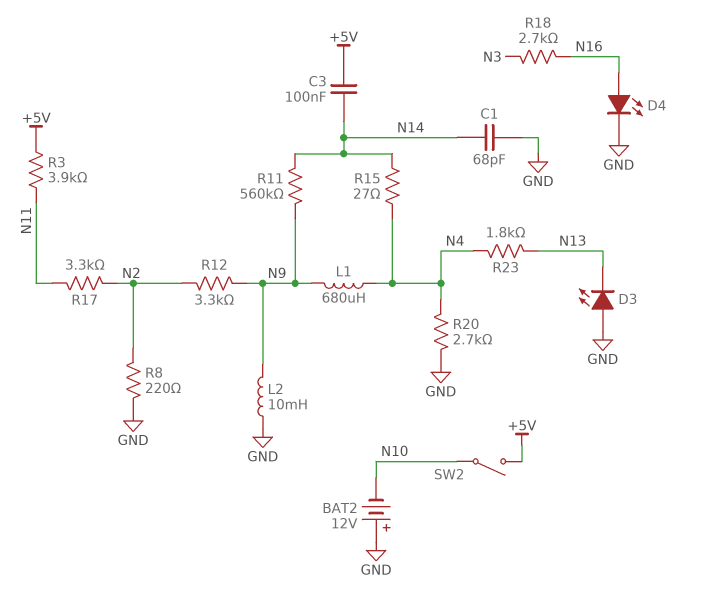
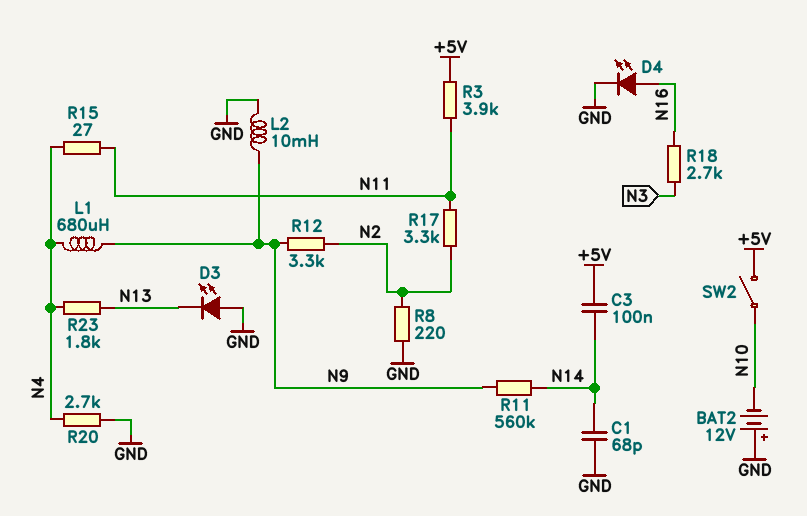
R15: 27 (N4, N14) -> 27 (N4, N11)

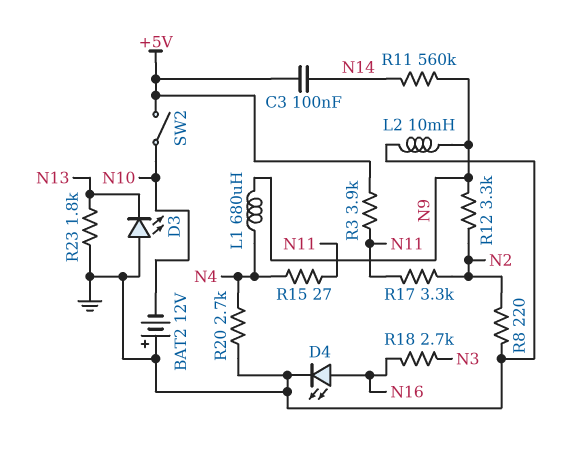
C1: 68pF (GND, N14) -> none
R23: 1.8k (N4, N13) -> 1.8k (GND, N13)

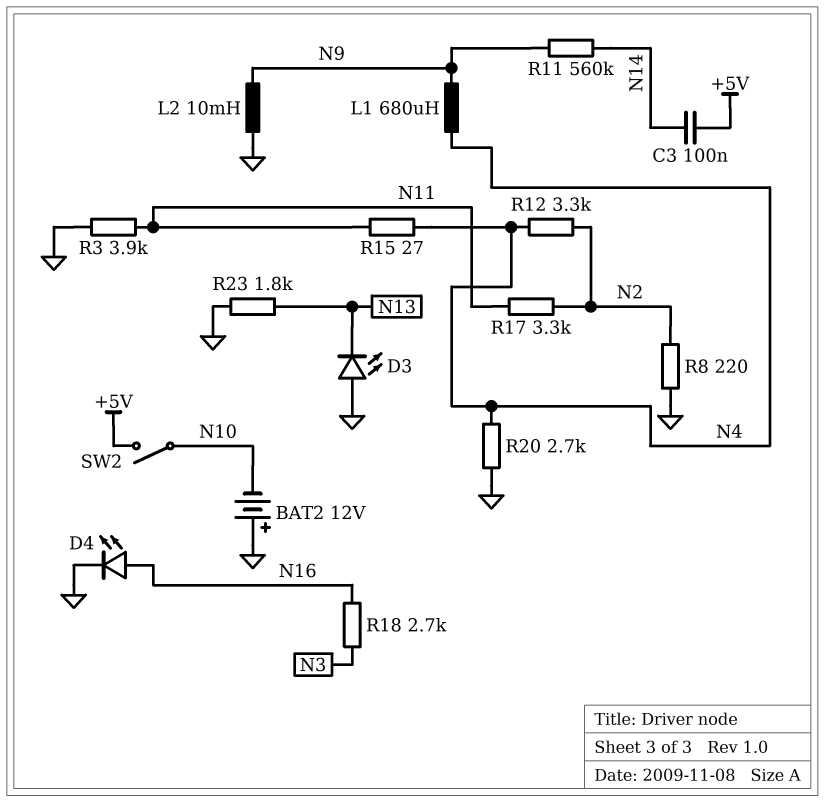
R3: 3.9k (+5V, N11) -> 3.9k (GND, N11)
R12: 3.3k (N2, N9) -> 3.3k (N2, N4)

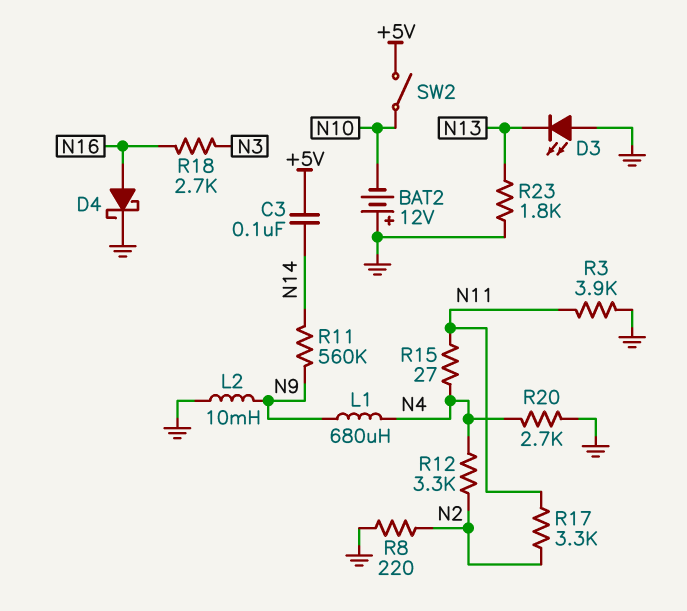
D4: LED (A N16, K GND) -> schottky (A N16, K GND)

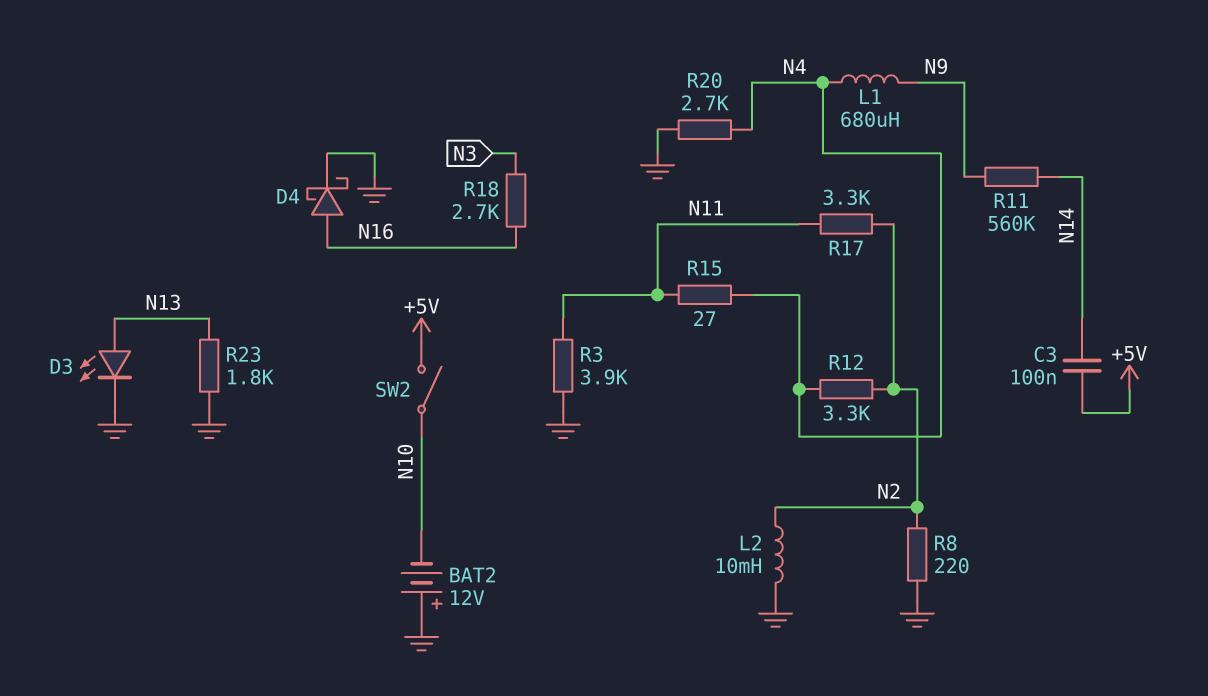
D3: LED (A GND, K N13) -> LED (A N13, K GND)
L2: 10mH (GND, N9) -> 10mH (GND, N2)

